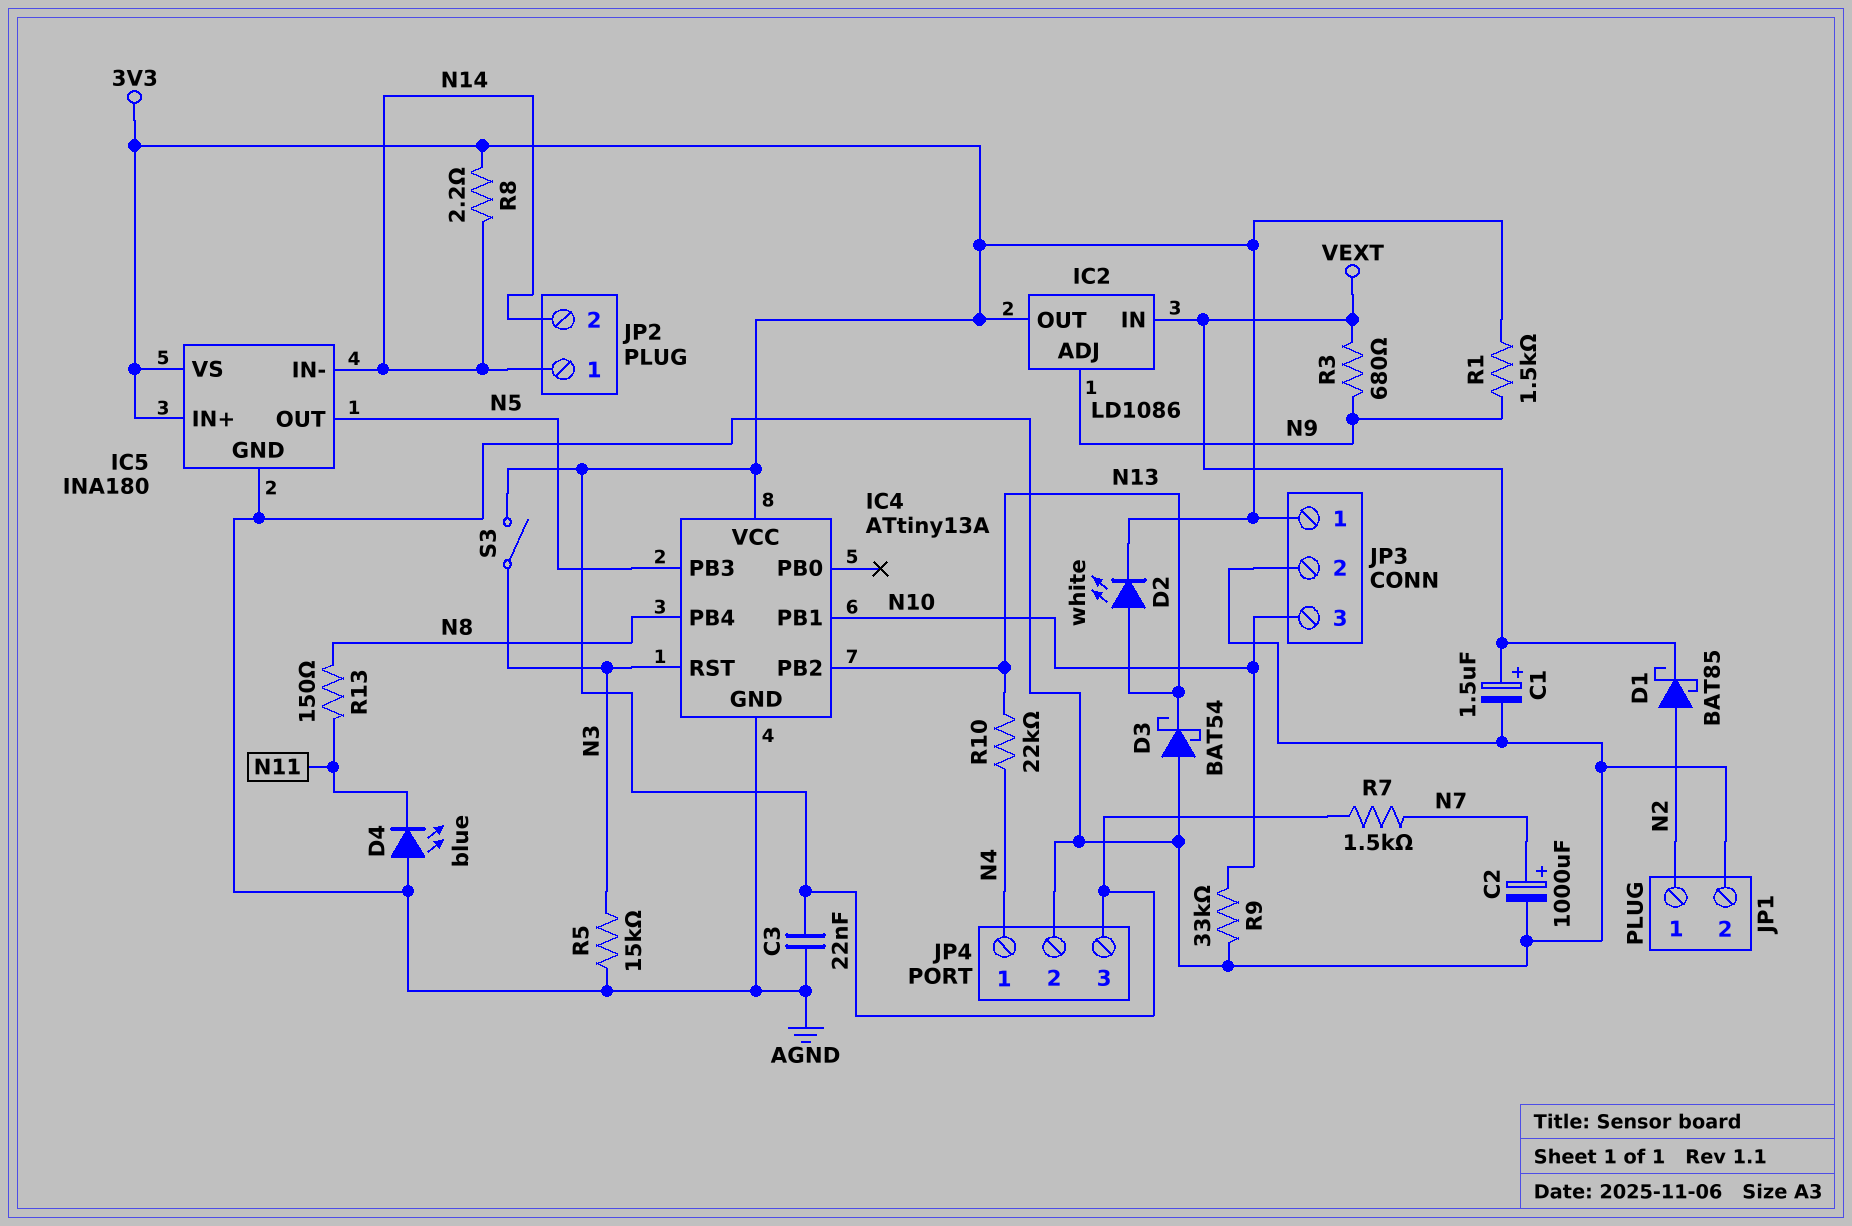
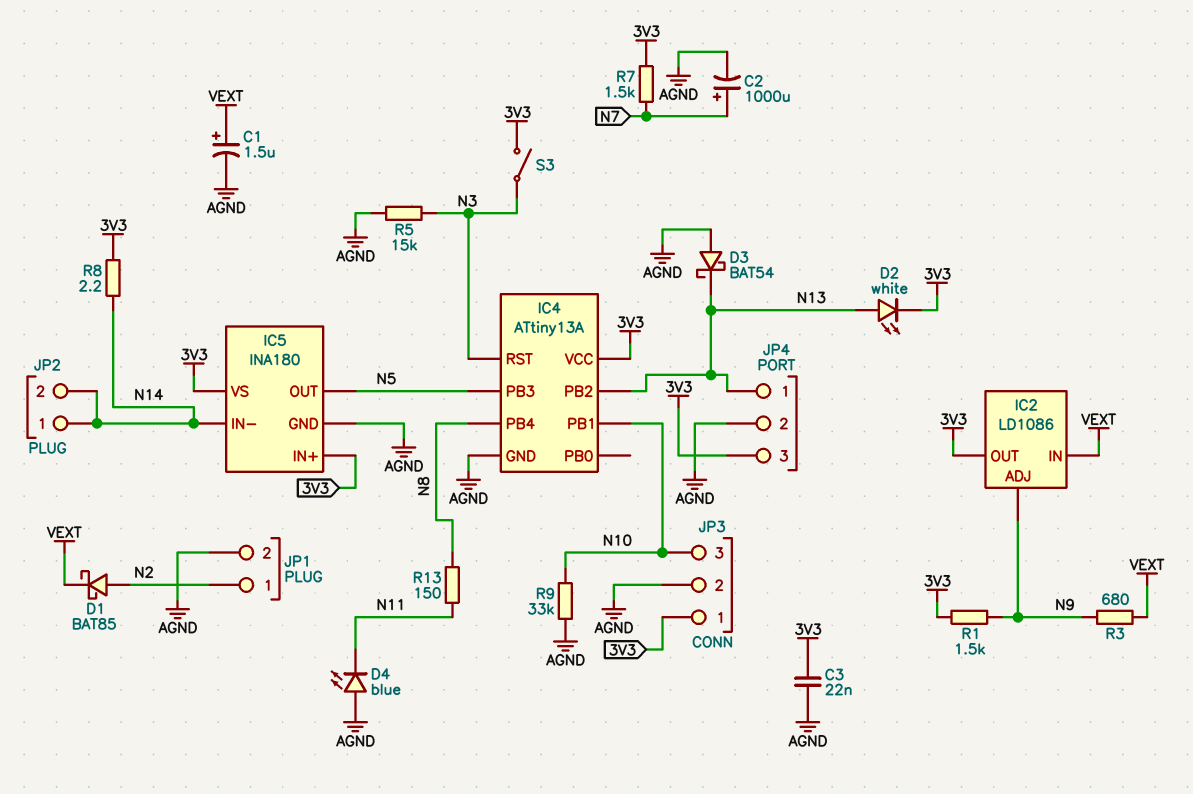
JP4 pin 1: N4 -> N13
R10: 22k (N4, N13) -> none

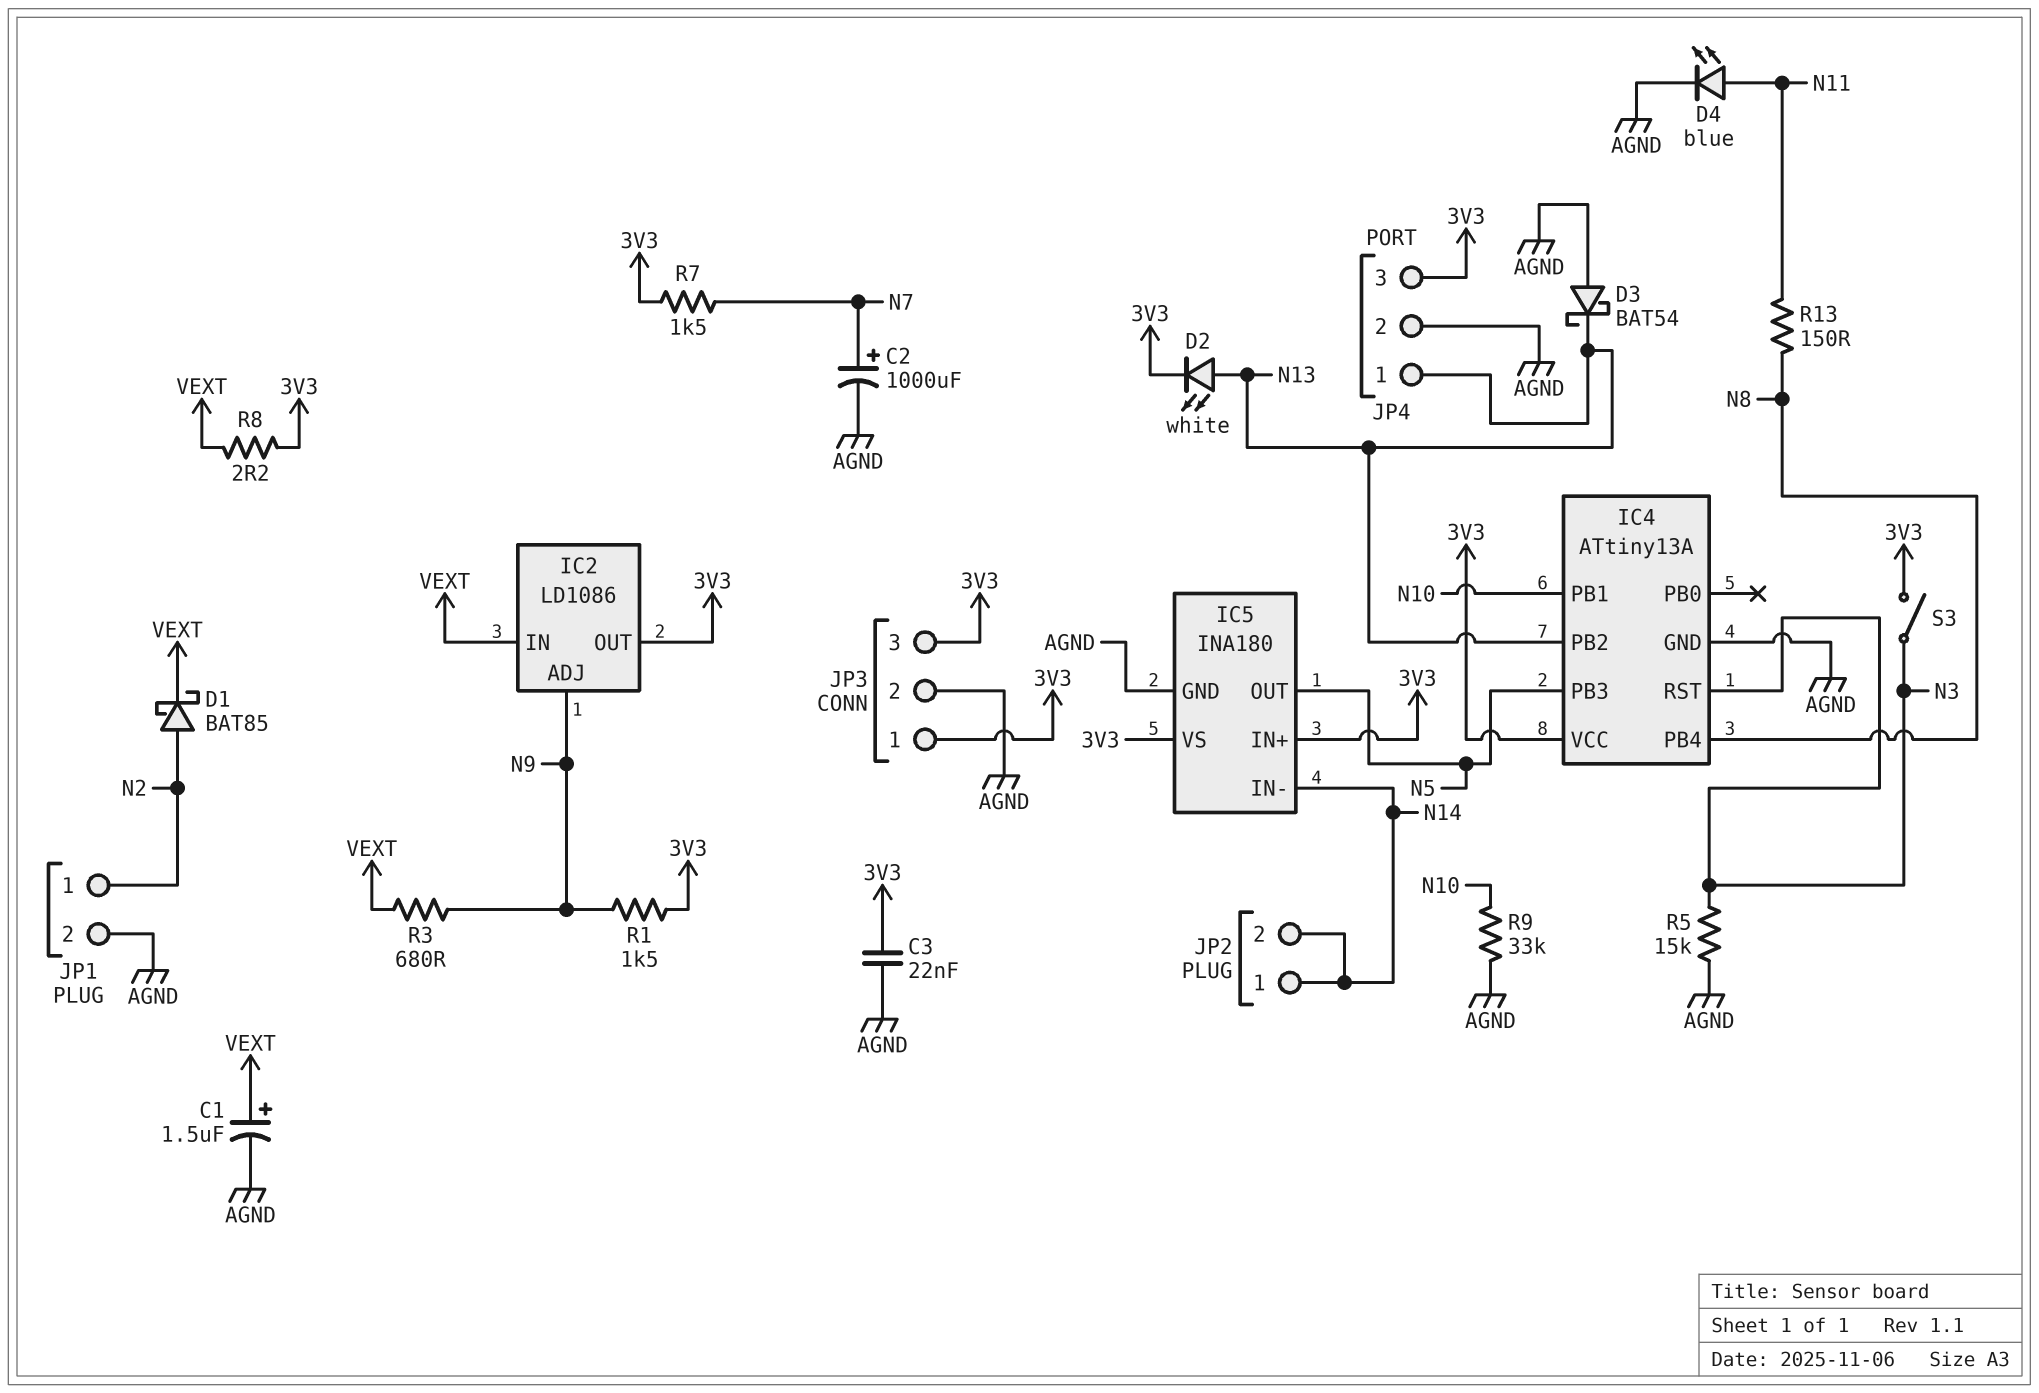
D4: LED blue (A AGND, K N11) -> LED blue (A N11, K AGND)
JP3 pin 3: N10 -> 3V3
R8: 2.2 (3V3, N14) -> 2.2 (3V3, VEXT)

